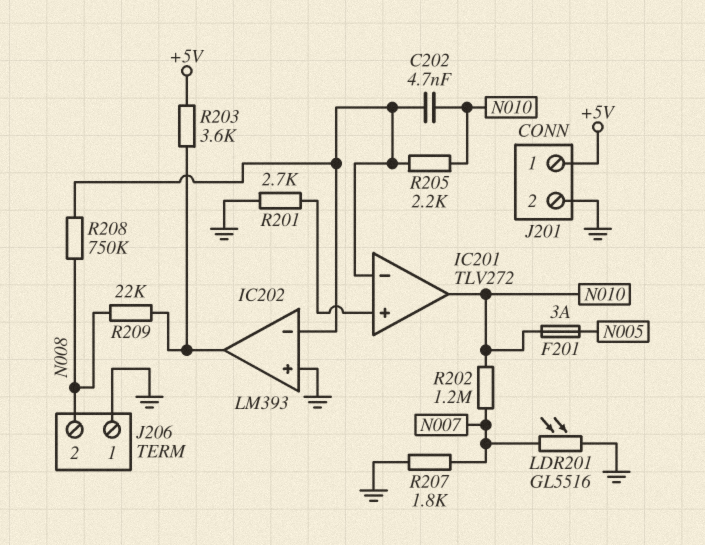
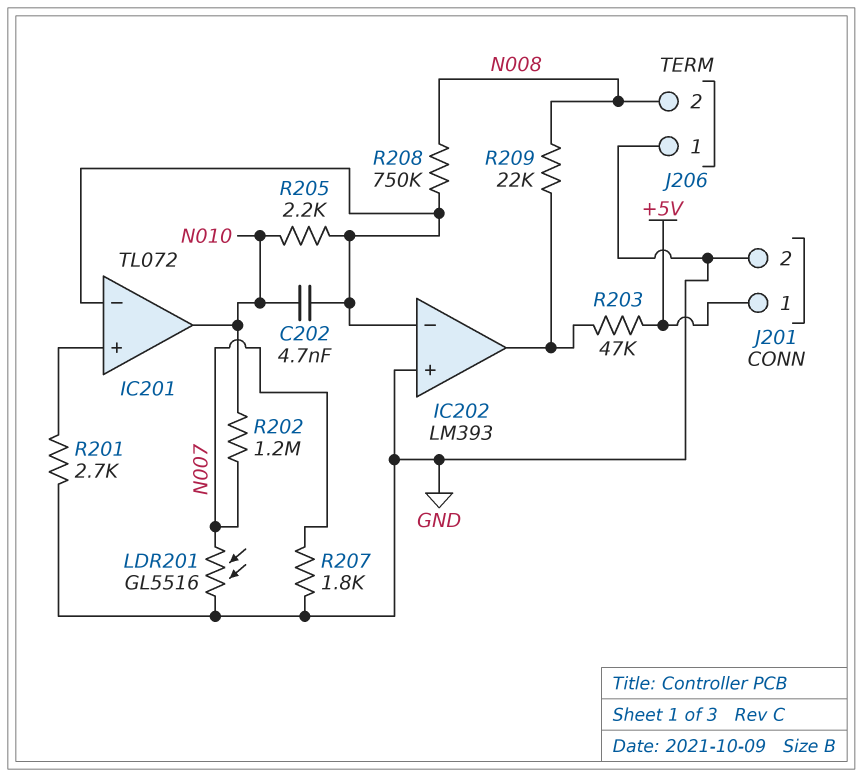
F201: 3A (N005, N010) -> none
IC201: TLV272 -> TL072
R203: 3.6k (+5V, IC202/out) -> 47k (+5V, IC202/out)

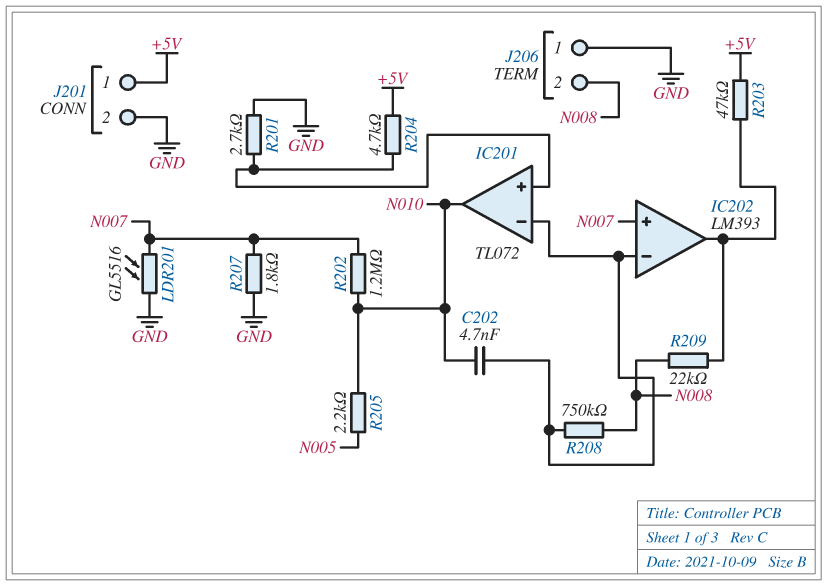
IC202 pin in+: GND -> N007
R204: none -> 4.7k (+5V, IC201/in+)
R205: 2.2k (IC201/in-, N010) -> 2.2k (N005, N010)

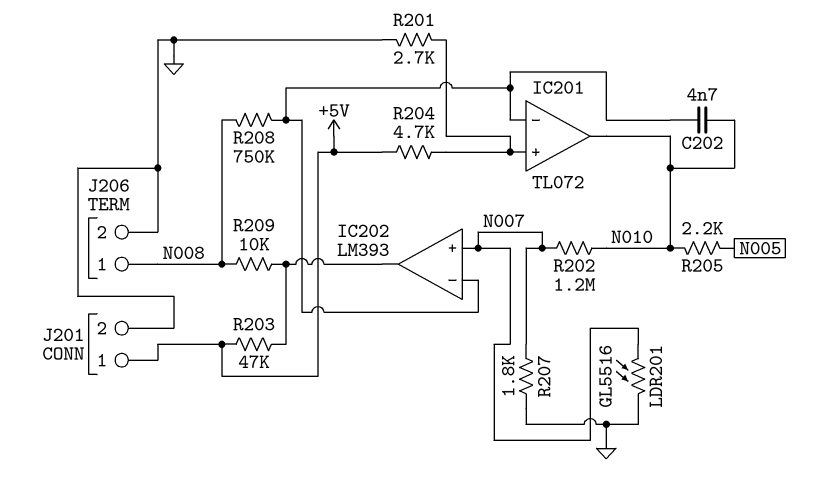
J206 pin 1: GND -> N008
J206 pin 2: N008 -> GND
R209: 22k (IC202/out, N008) -> 10k (IC202/out, N008)

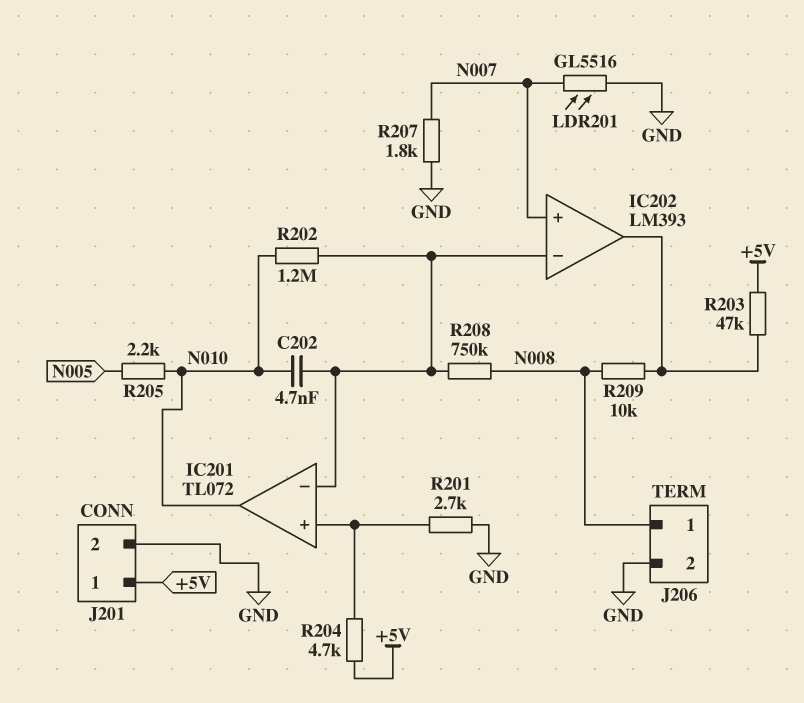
R202: 1.2M (N007, N010) -> 1.2M (IC201/in-, N010)

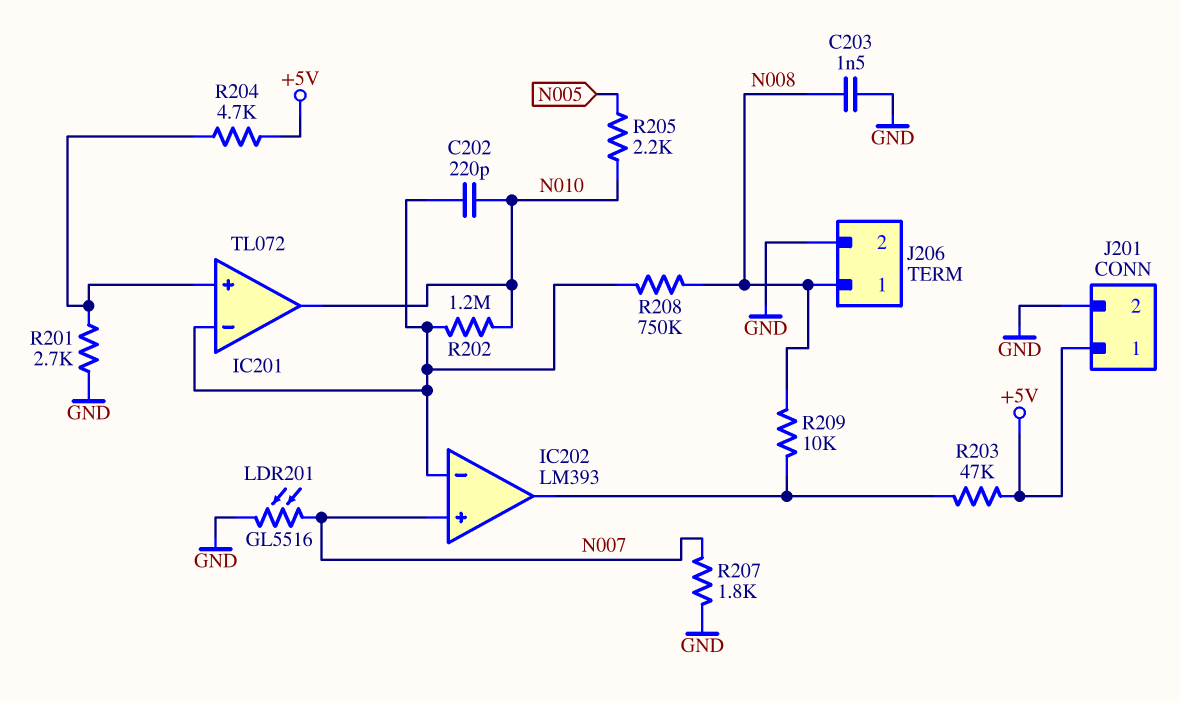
C202: 4.7nF (IC201/in-, N010) -> 220pF (IC201/in-, N010)
C203: none -> 1.5nF (GND, N008)

